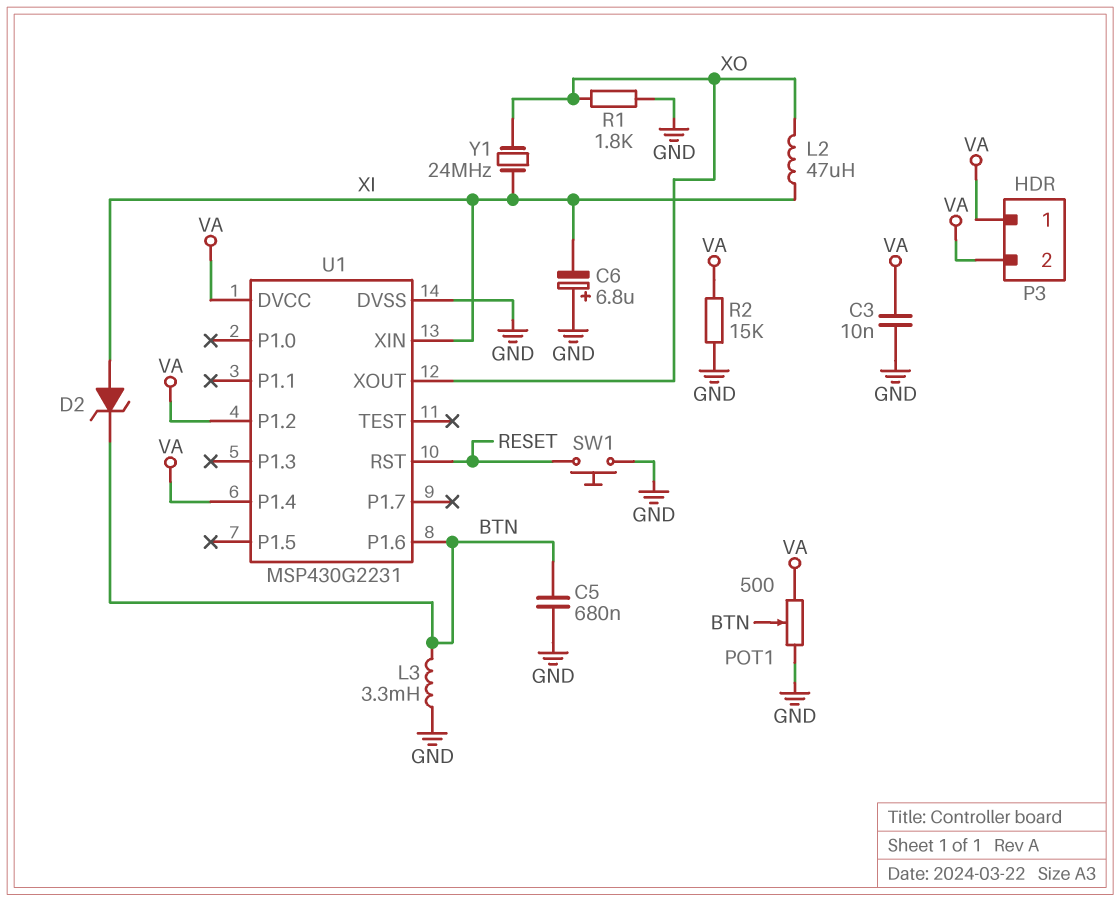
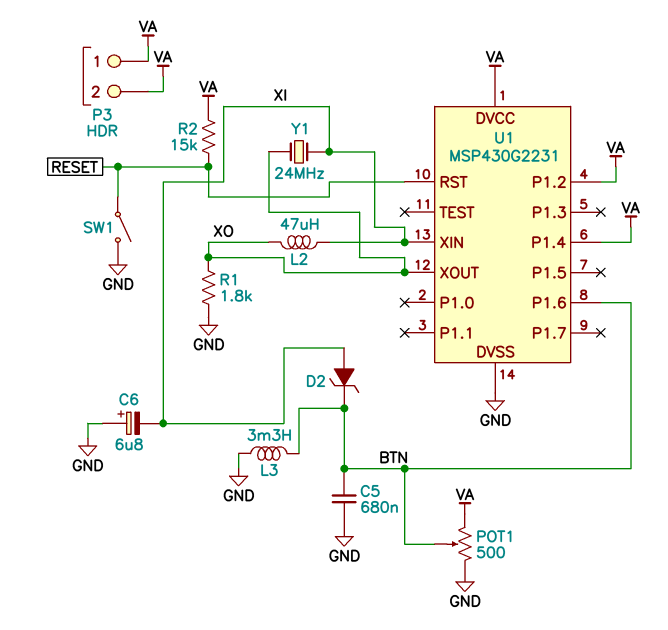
C3: 10nF (GND, VA) -> none
R2: 15k (GND, VA) -> 15k (RESET, VA)
SW1: button (GND, RESET) -> switch (GND, RESET)

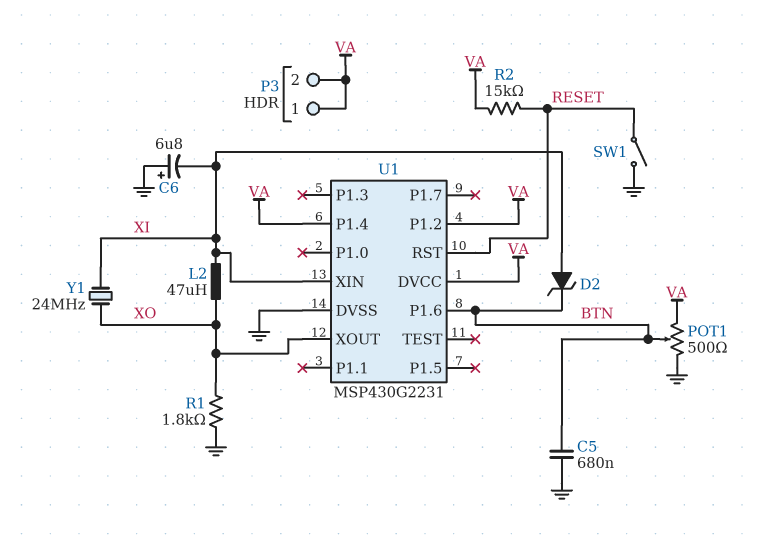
L3: 3.3mH (BTN, GND) -> none

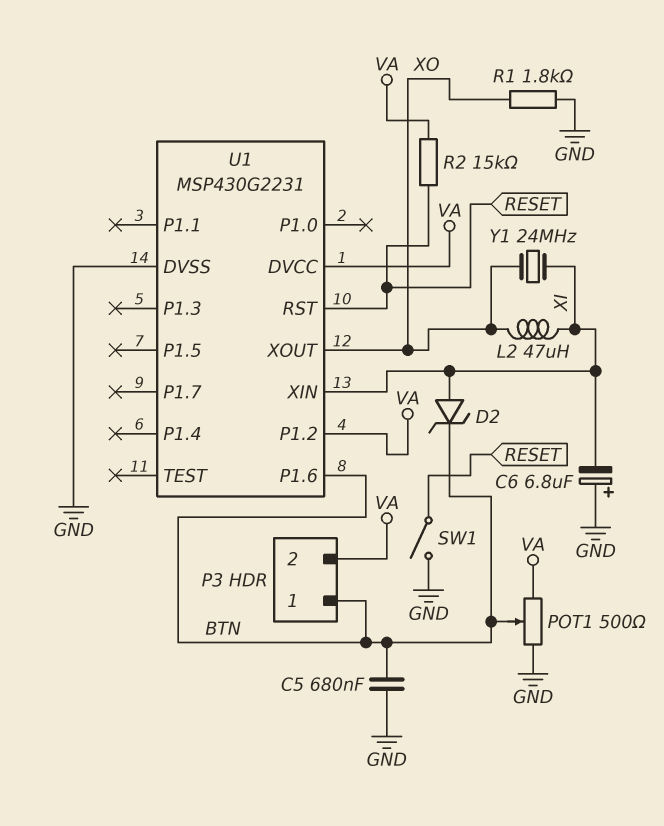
P3 pin 1: VA -> BTN
U1 pin P1.4: VA -> none

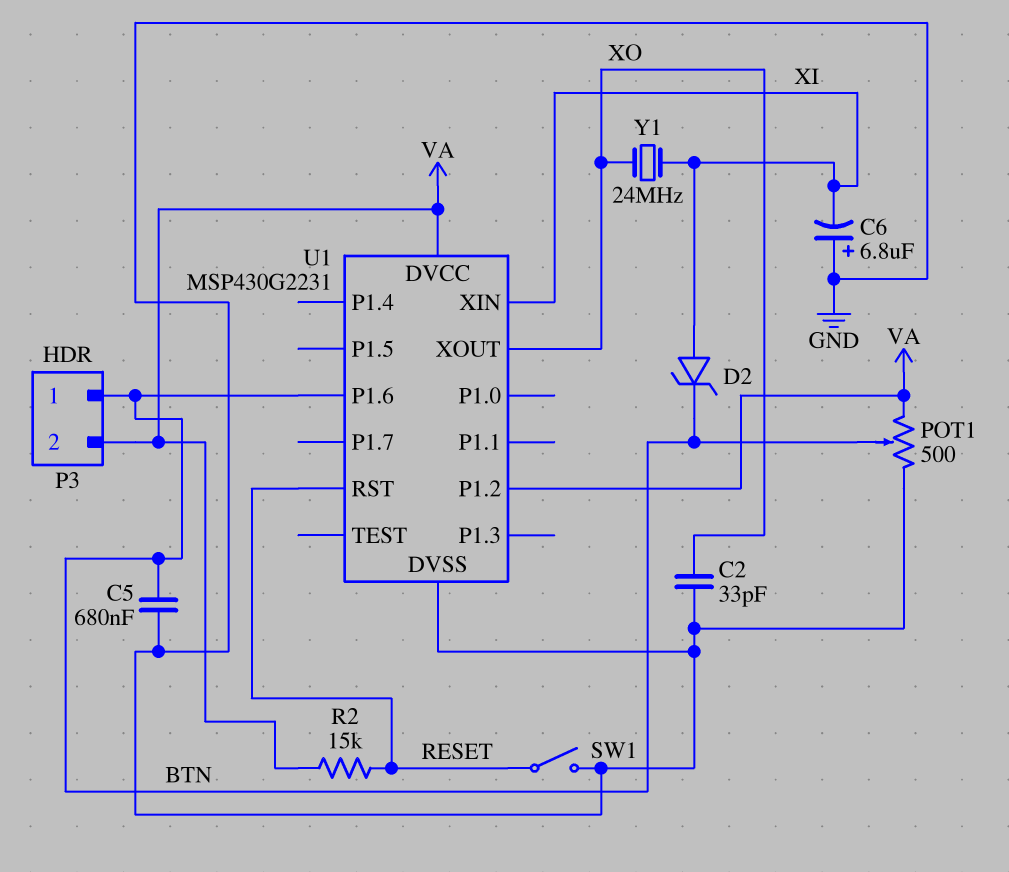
C2: none -> 33pF (GND, XO)
L2: 47uH (XI, XO) -> none
R1: 1.8k (GND, XO) -> none

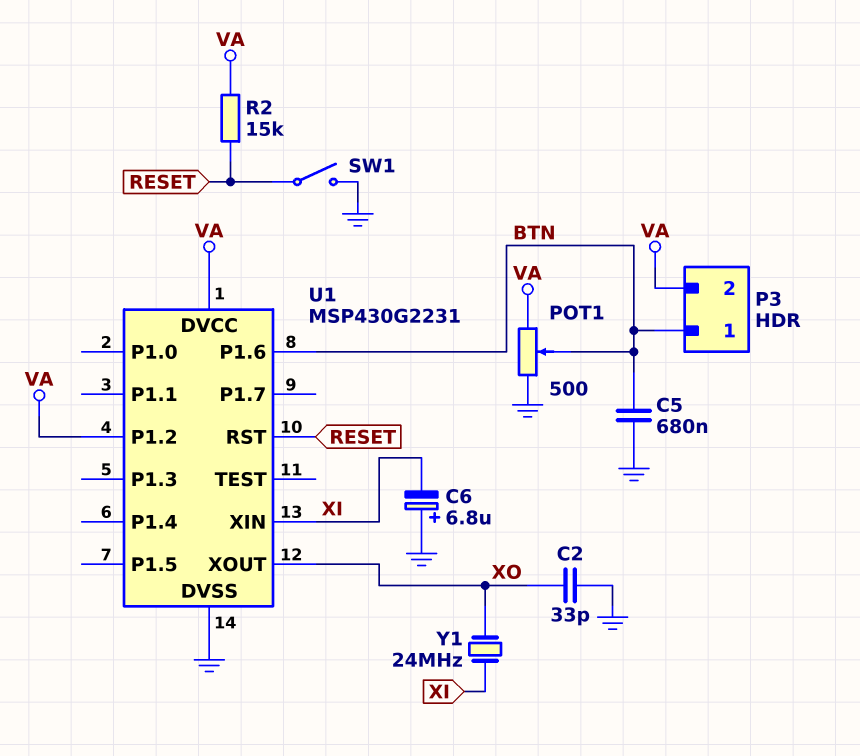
D2: zener (A XI, K BTN) -> none

